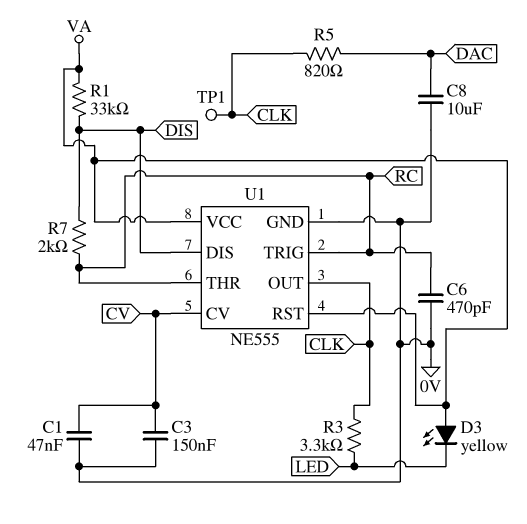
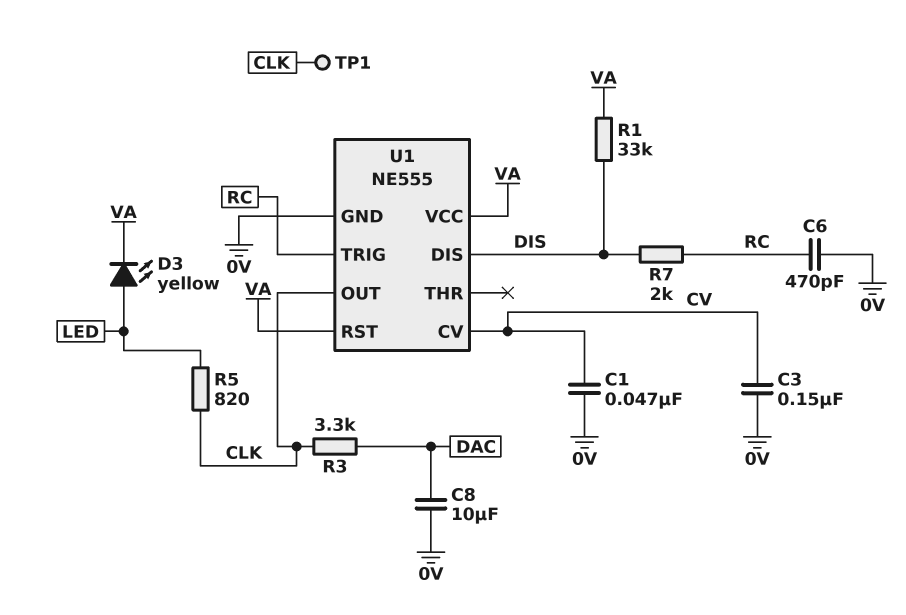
D3: LED yellow (A VA, K LED) -> LED yellow (A LED, K VA)
R3: 3.3k (CLK, LED) -> 3.3k (CLK, DAC)
R5: 820 (CLK, DAC) -> 820 (CLK, LED)
U1 pin THR: RC -> none

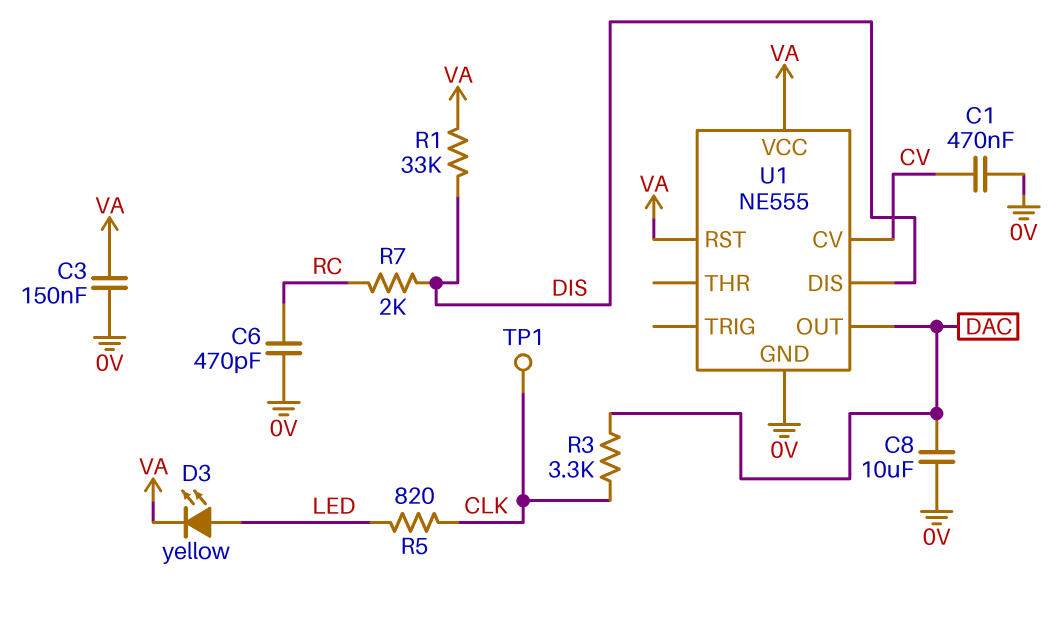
C1: 47nF (0V, CV) -> 470nF (0V, CV)
C3: 150nF (0V, CV) -> 150nF (0V, VA)
U1 pin OUT: CLK -> DAC
U1 pin TRIG: RC -> none

